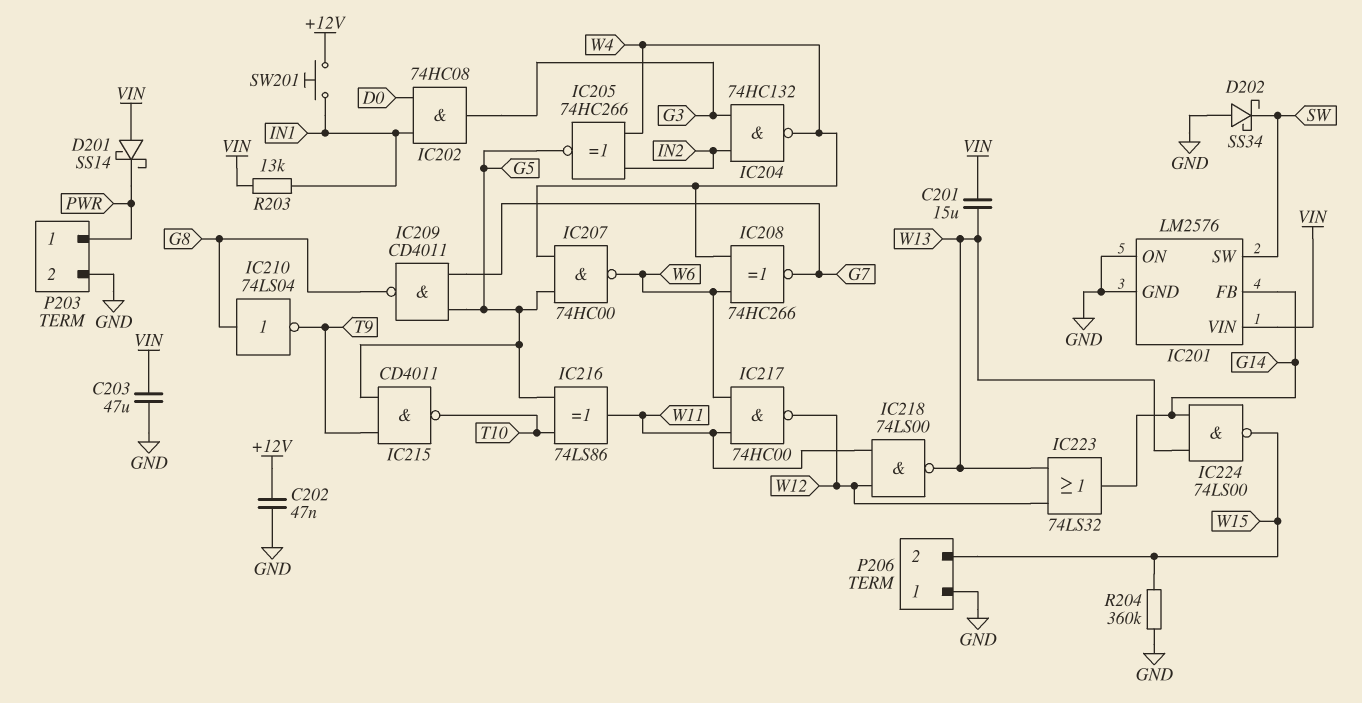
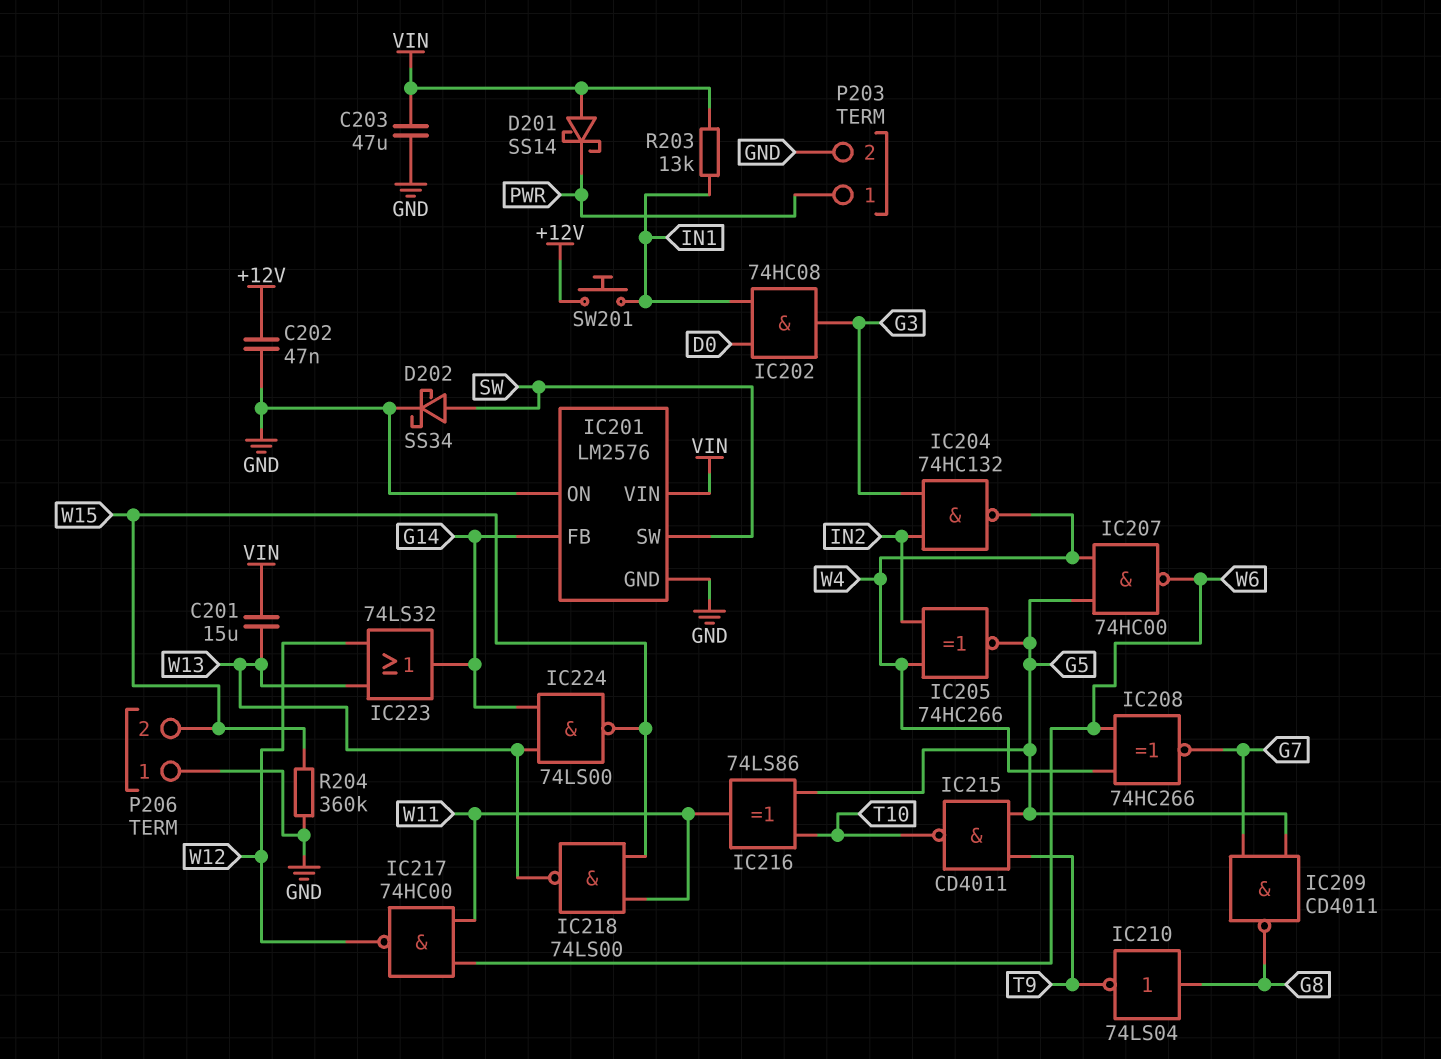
D202: schottky SS34 (A GND, K SW) -> schottky SS34 (A SW, K GND)
IC218: NAND 74LS00 (in W11, in W12, out W13) -> NAND 74LS00 (in W11, in W15, out W13)

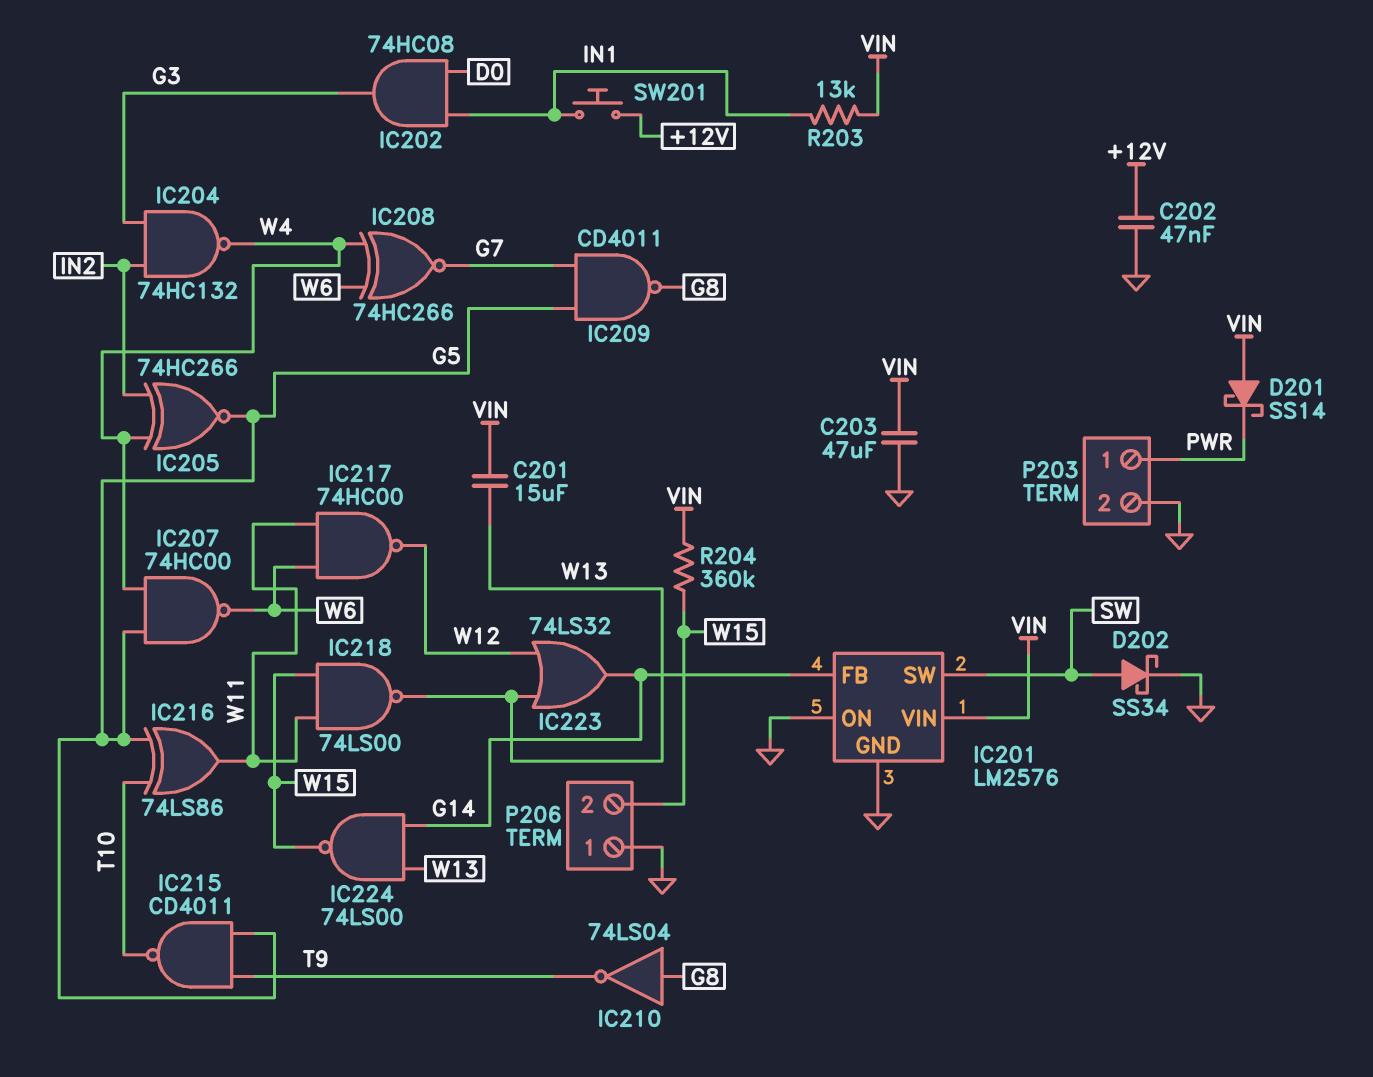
R204: 360k (GND, W15) -> 360k (VIN, W15)

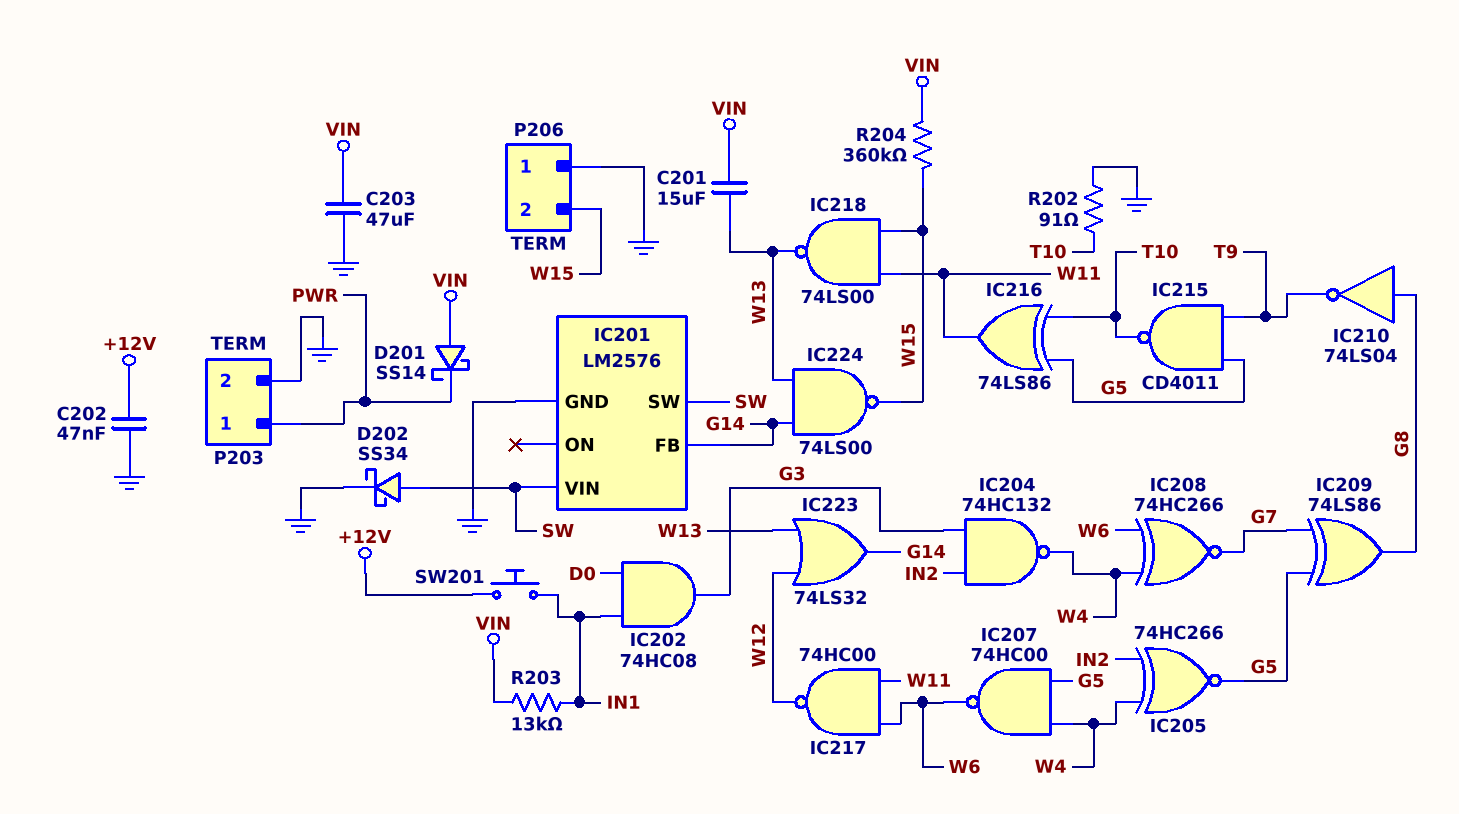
IC201 pin ON: GND -> none
IC201 pin VIN: VIN -> SW
IC209: NAND CD4011 (in G5, in G7, out G8) -> XOR 74LS86 (in G5, in G7, out G8)
R202: none -> 91 (GND, T10)

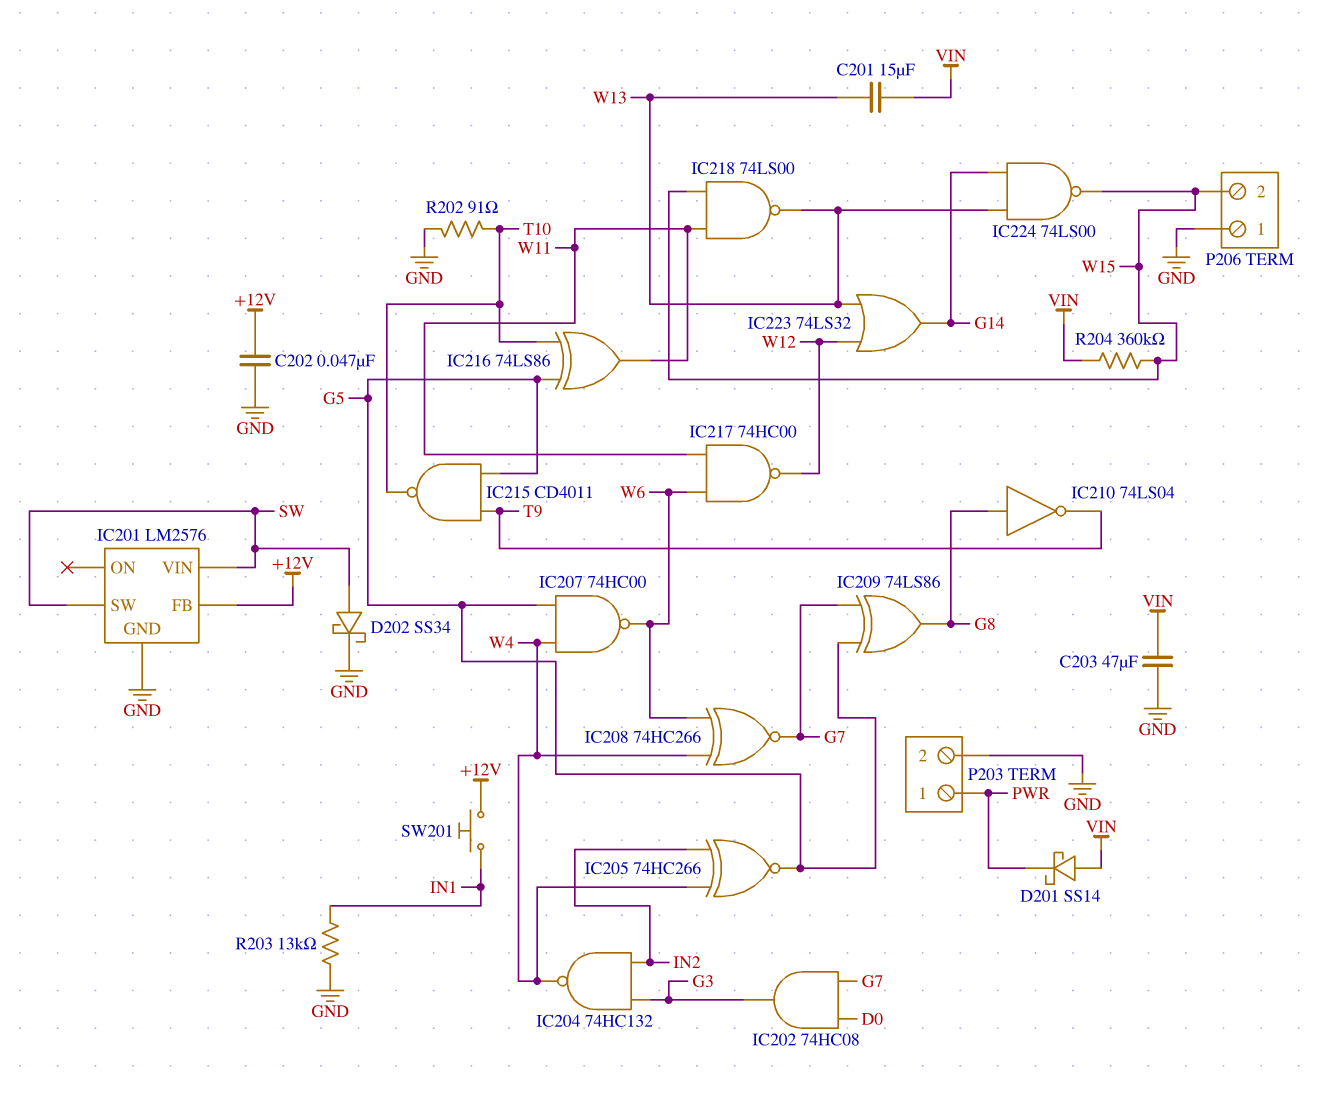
IC201 pin FB: G14 -> +12V
IC202: AND 74HC08 (in D0, in IN1, out G3) -> AND 74HC08 (in D0, in G7, out G3)
R203: 13k (IN1, VIN) -> 13k (GND, IN1)

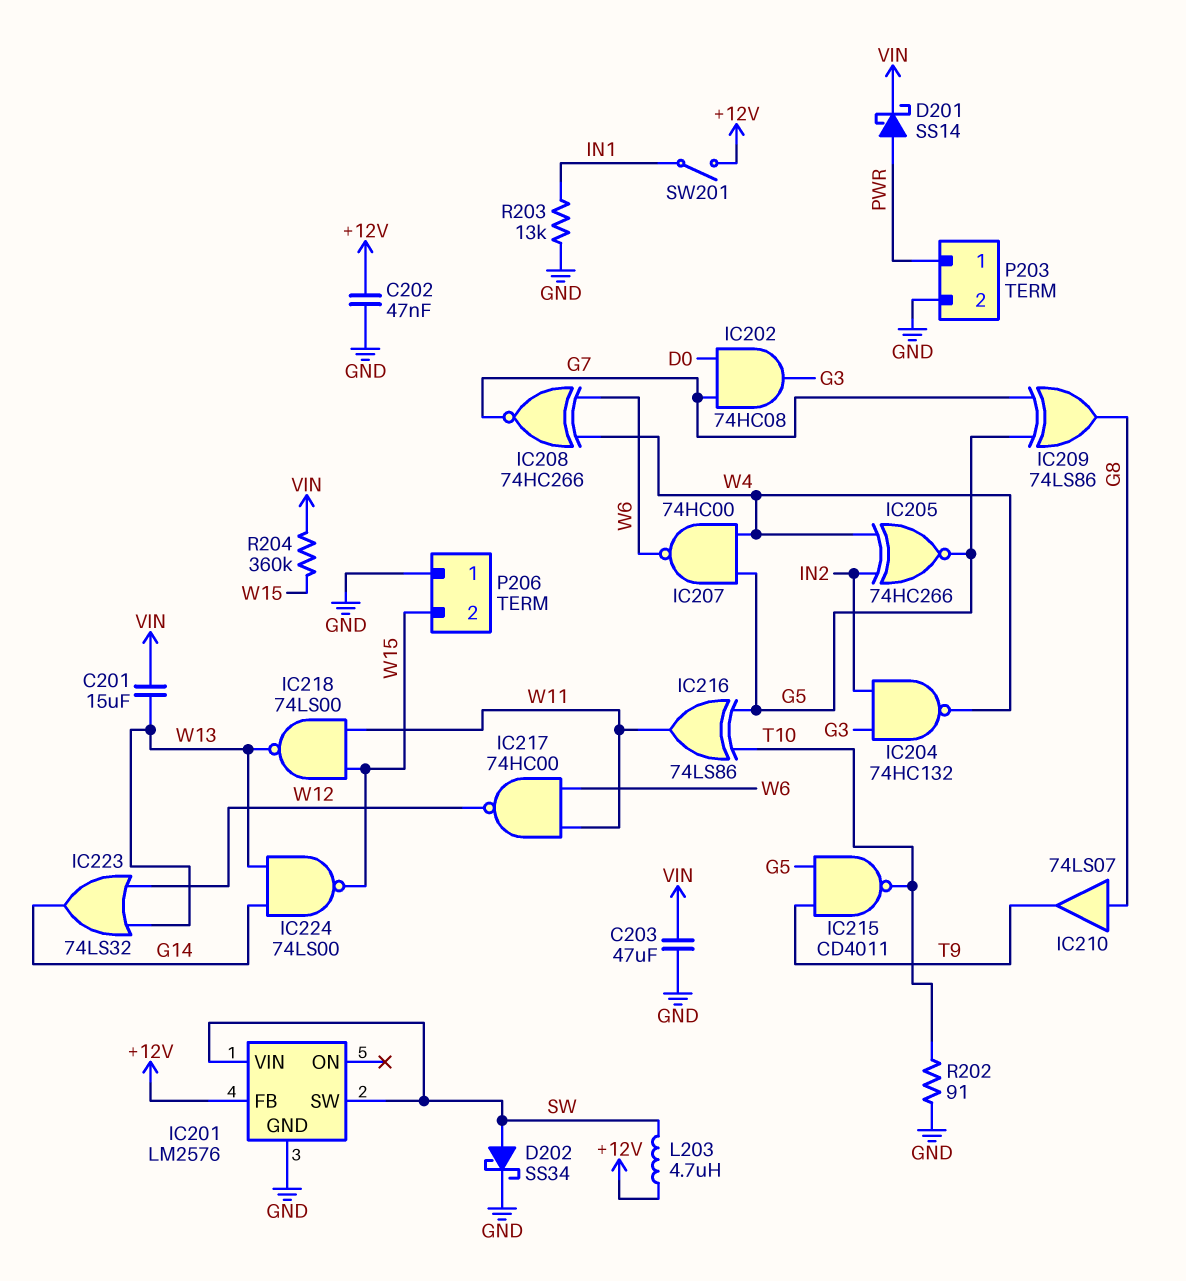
D201: schottky SS14 (A VIN, K PWR) -> schottky SS14 (A PWR, K VIN)
IC210: NOT 74LS04 (in G8, out T9) -> buffer 74LS07 (in G8, out T9)
L203: none -> 4.7uH (+12V, SW)
SW201: button (+12V, IN1) -> switch (+12V, IN1)

